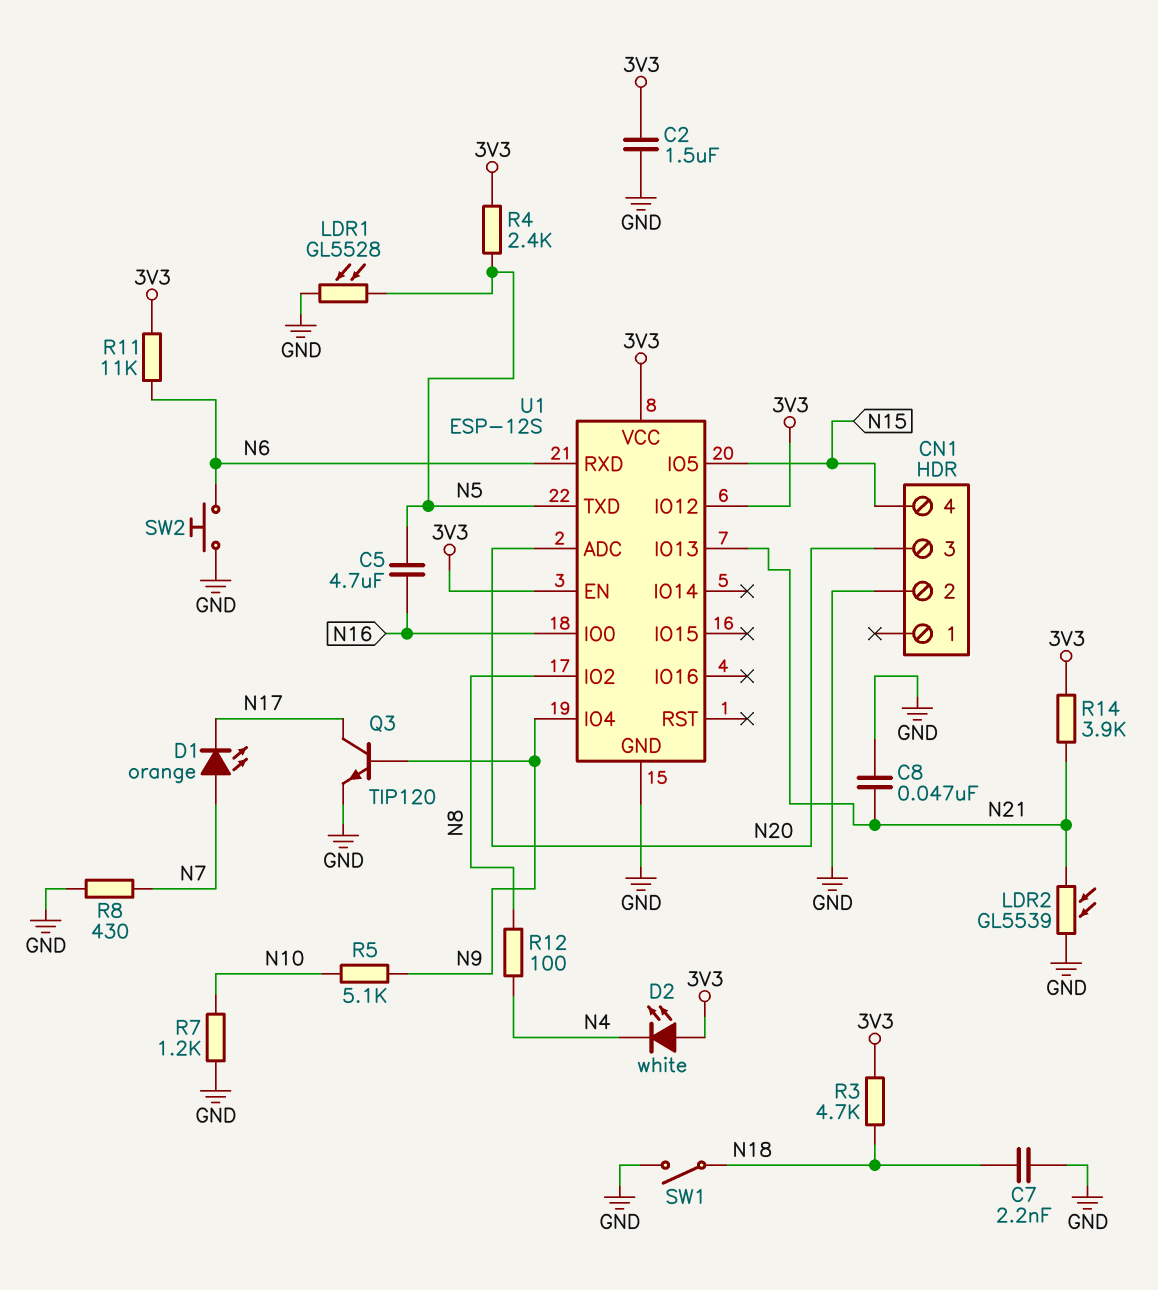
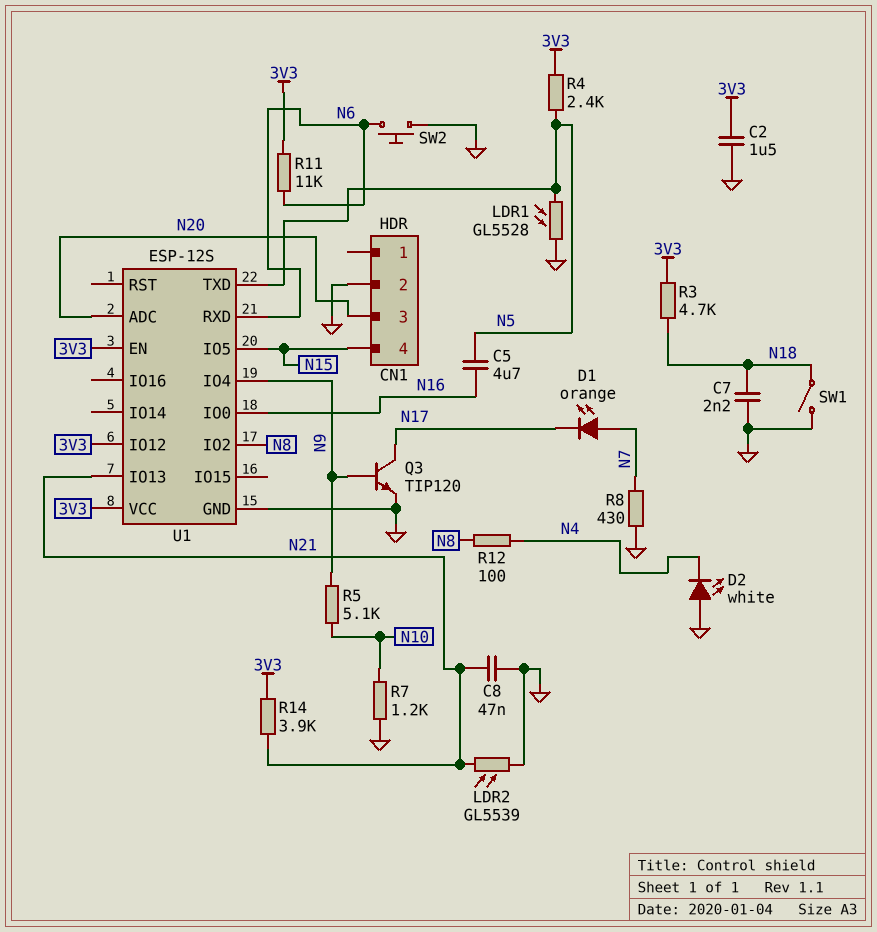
D2: LED white (A 3V3, K N4) -> LED white (A GND, K N4)

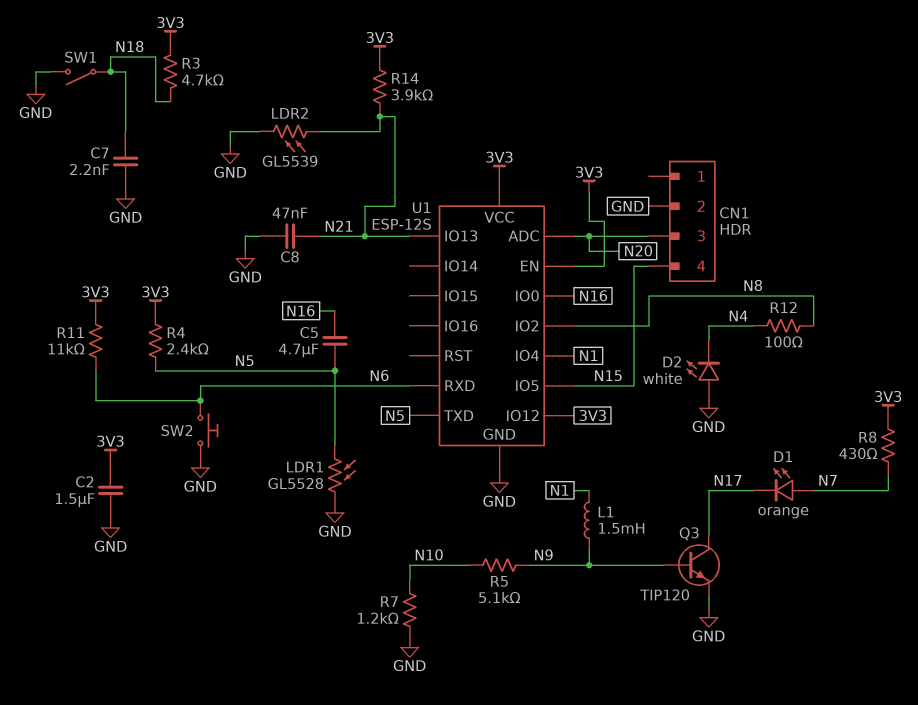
L1: none -> 1.5mH (N1, N9)
R8: 430 (GND, N7) -> 430 (3V3, N7)
U1 pin IO4: N9 -> N1

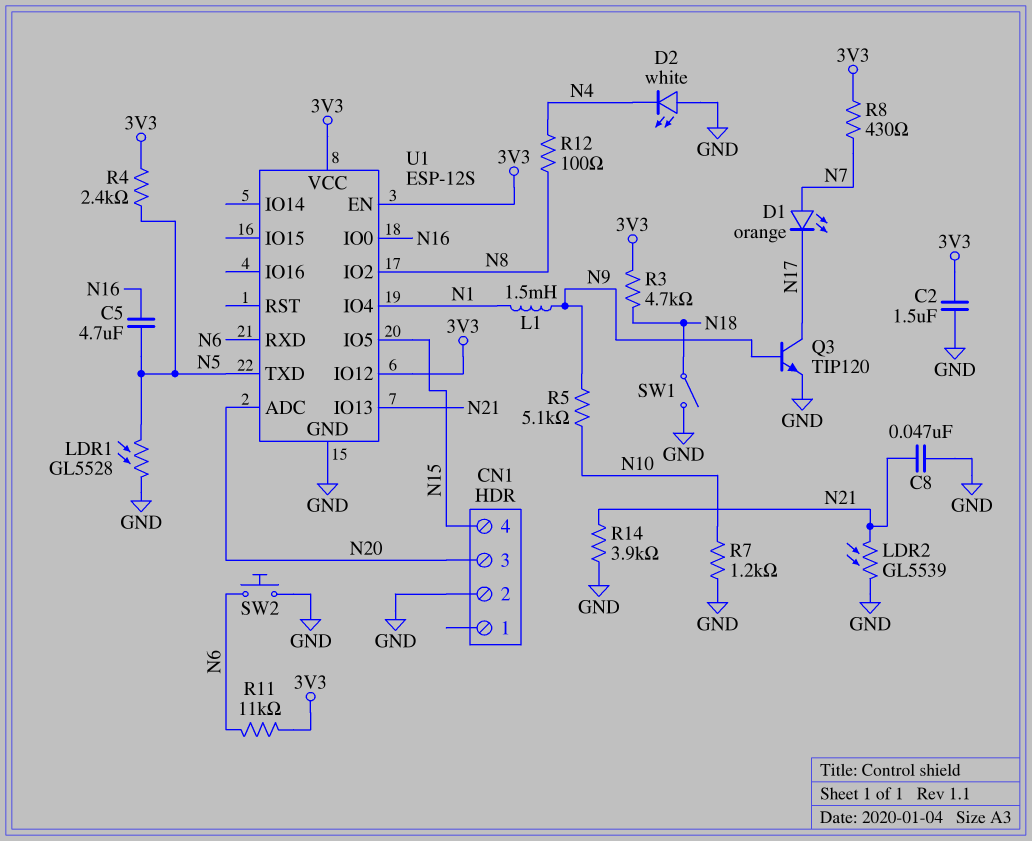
C7: 2.2nF (GND, N18) -> none
R14: 3.9k (3V3, N21) -> 3.9k (GND, N21)

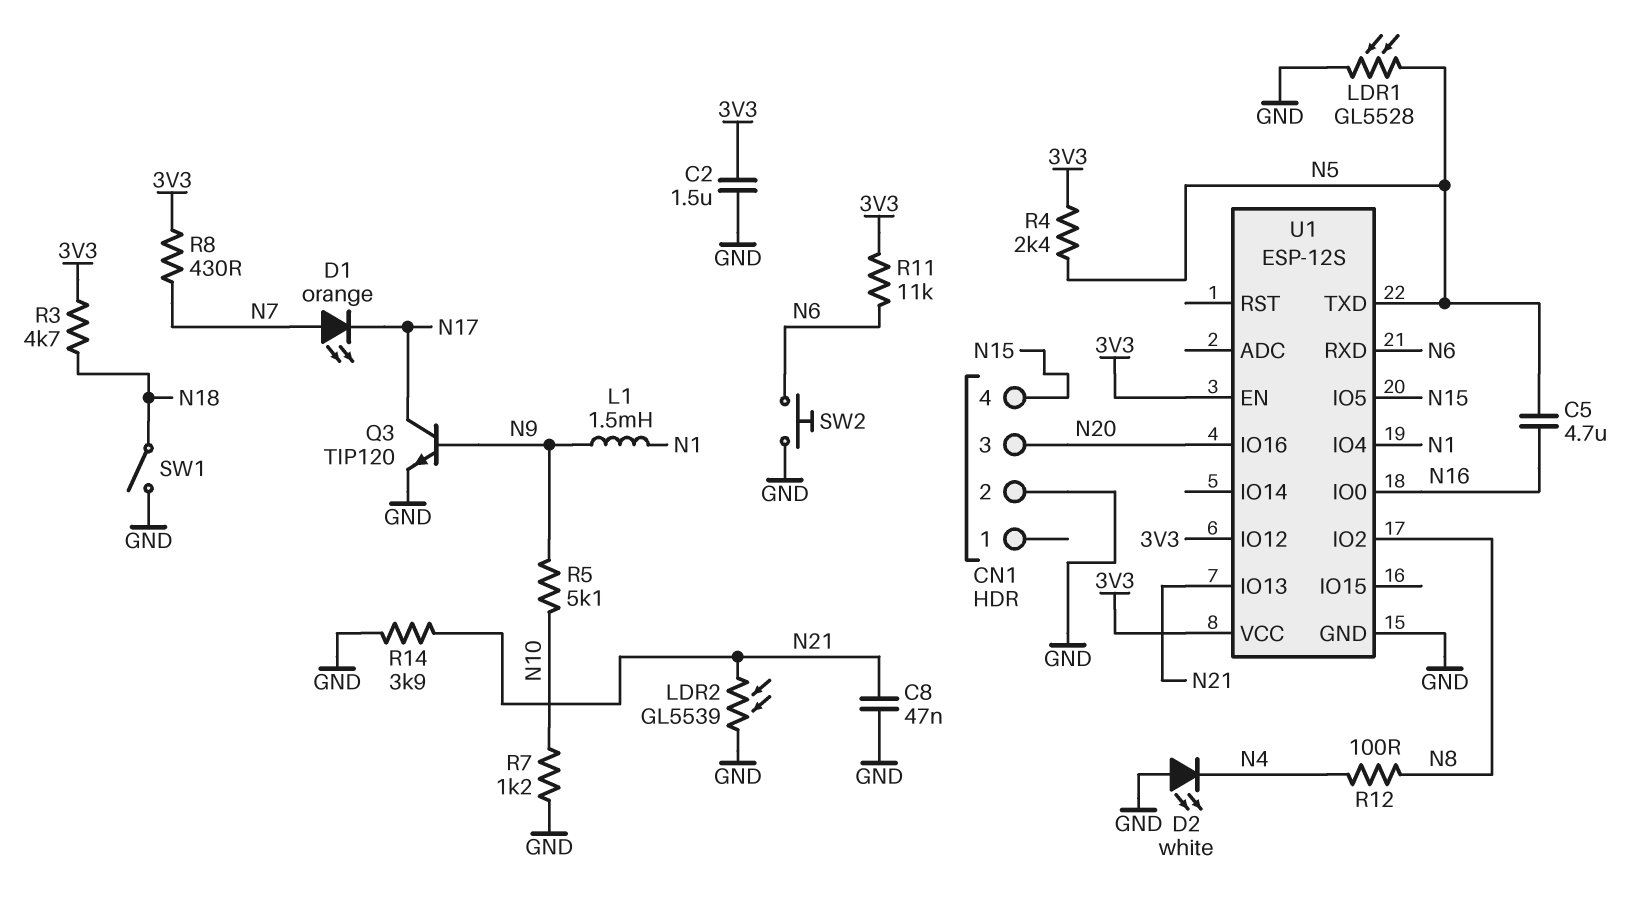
U1 pin ADC: N20 -> none
U1 pin IO16: none -> N20

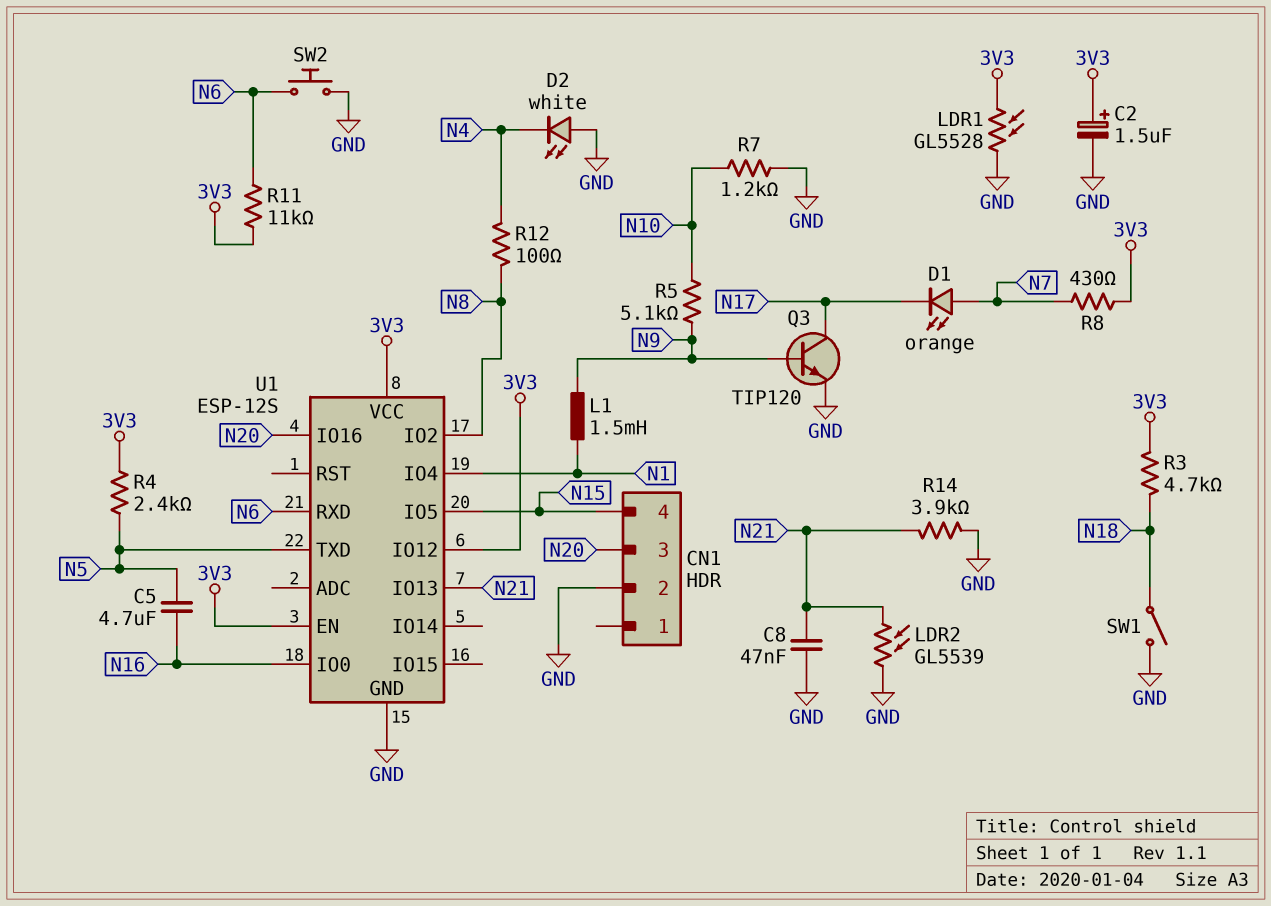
C2: 1.5uF (3V3, GND) -> 1.5uF (plus 3V3, minus GND)
LDR1: GL5528 (GND, N5) -> GL5528 (3V3, GND)

